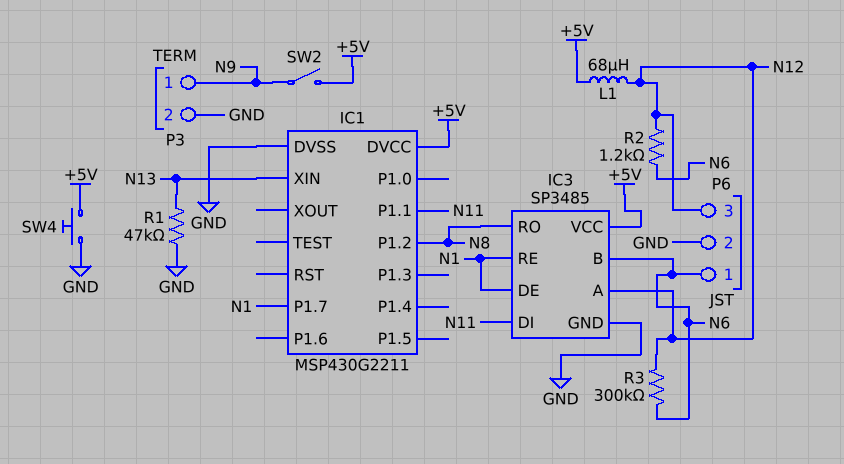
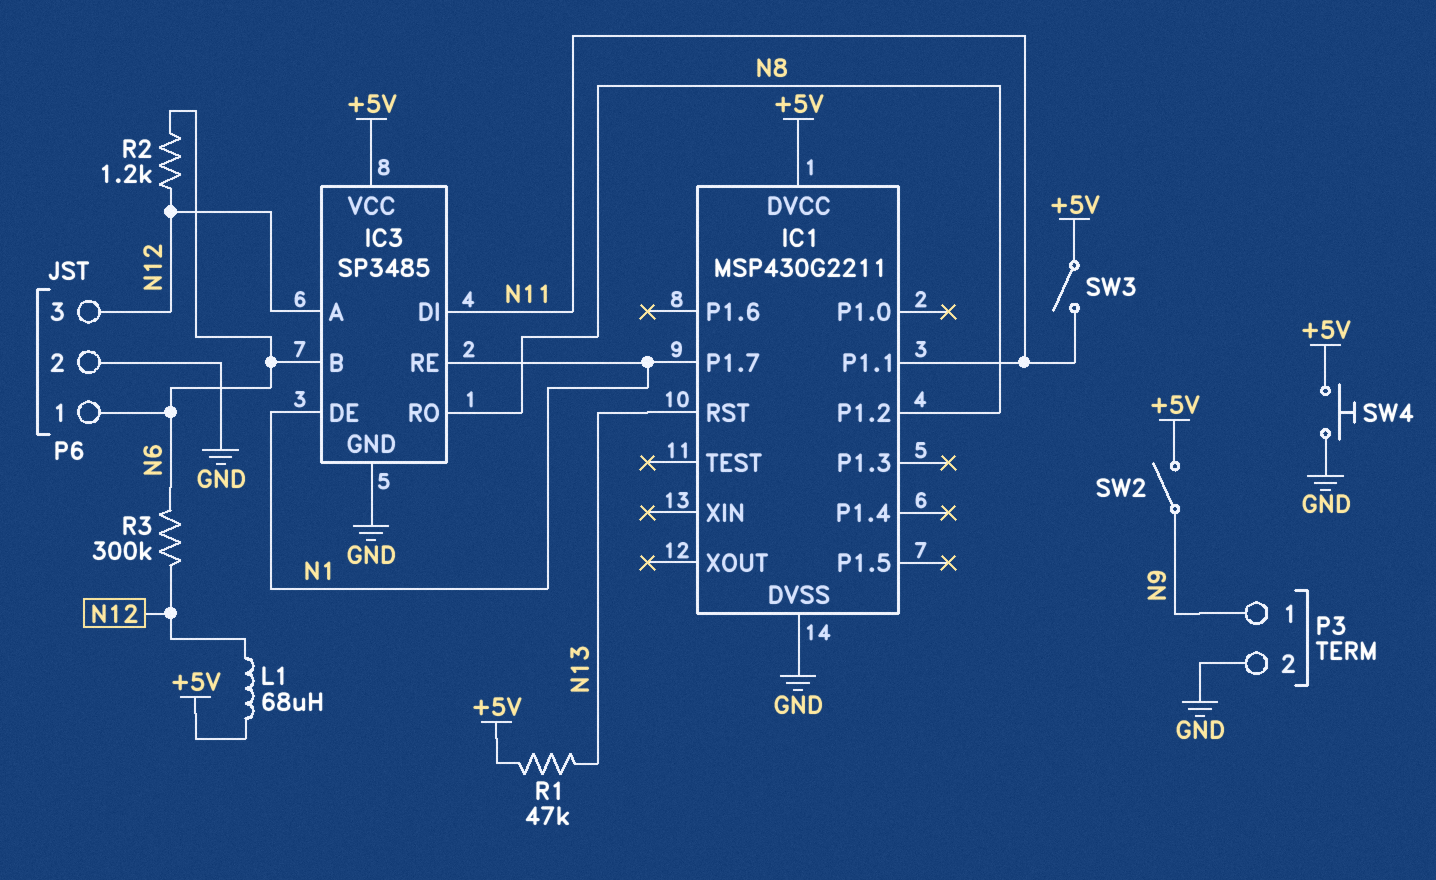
IC1 pin RST: none -> N13
IC1 pin XIN: N13 -> none
R1: 47k (GND, N13) -> 47k (+5V, N13)
SW3: none -> switch (+5V, N11)

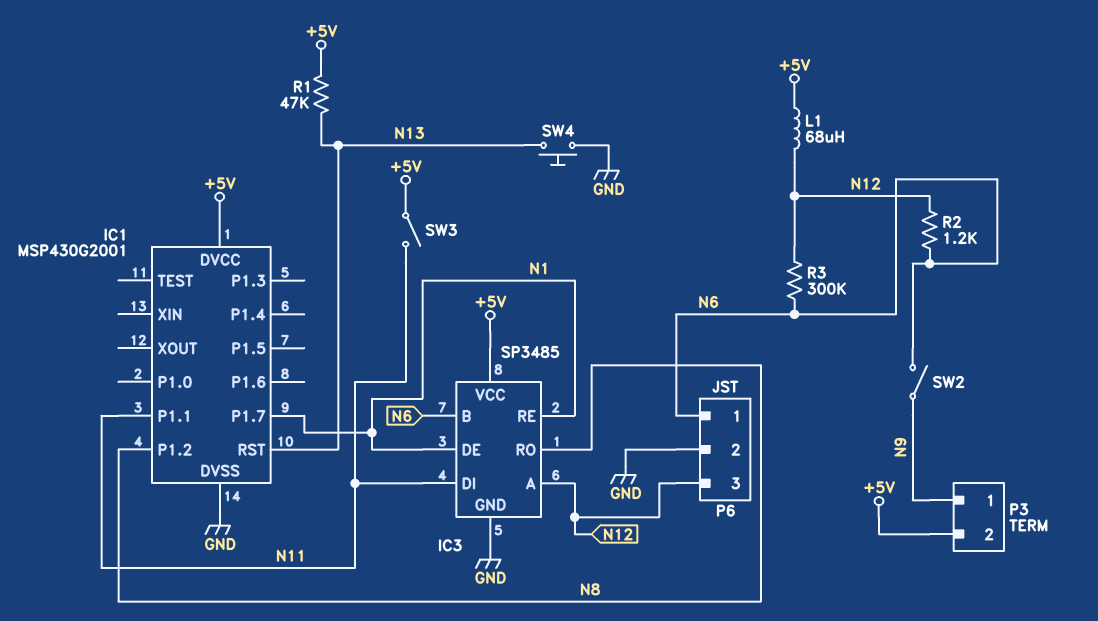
IC1: MSP430G2211 -> MSP430G2001
P3 pin 2: GND -> +5V
SW2: switch (+5V, N9) -> switch (N6, N9)
SW4: button (+5V, GND) -> button (GND, N13)

